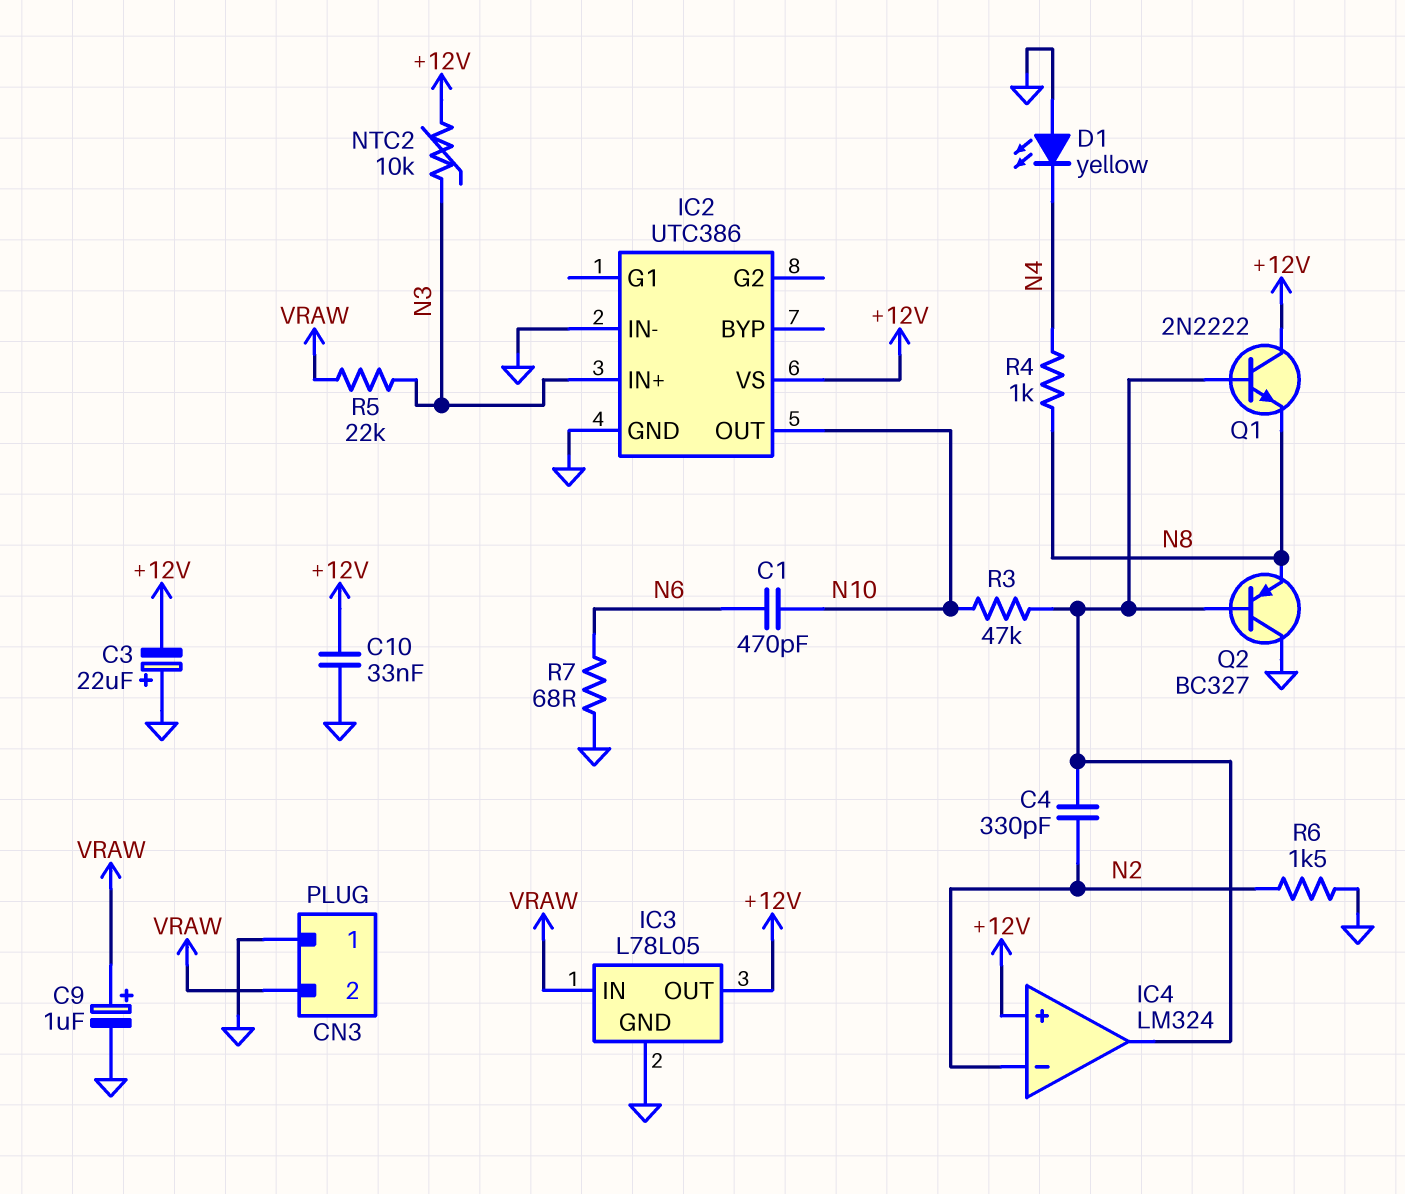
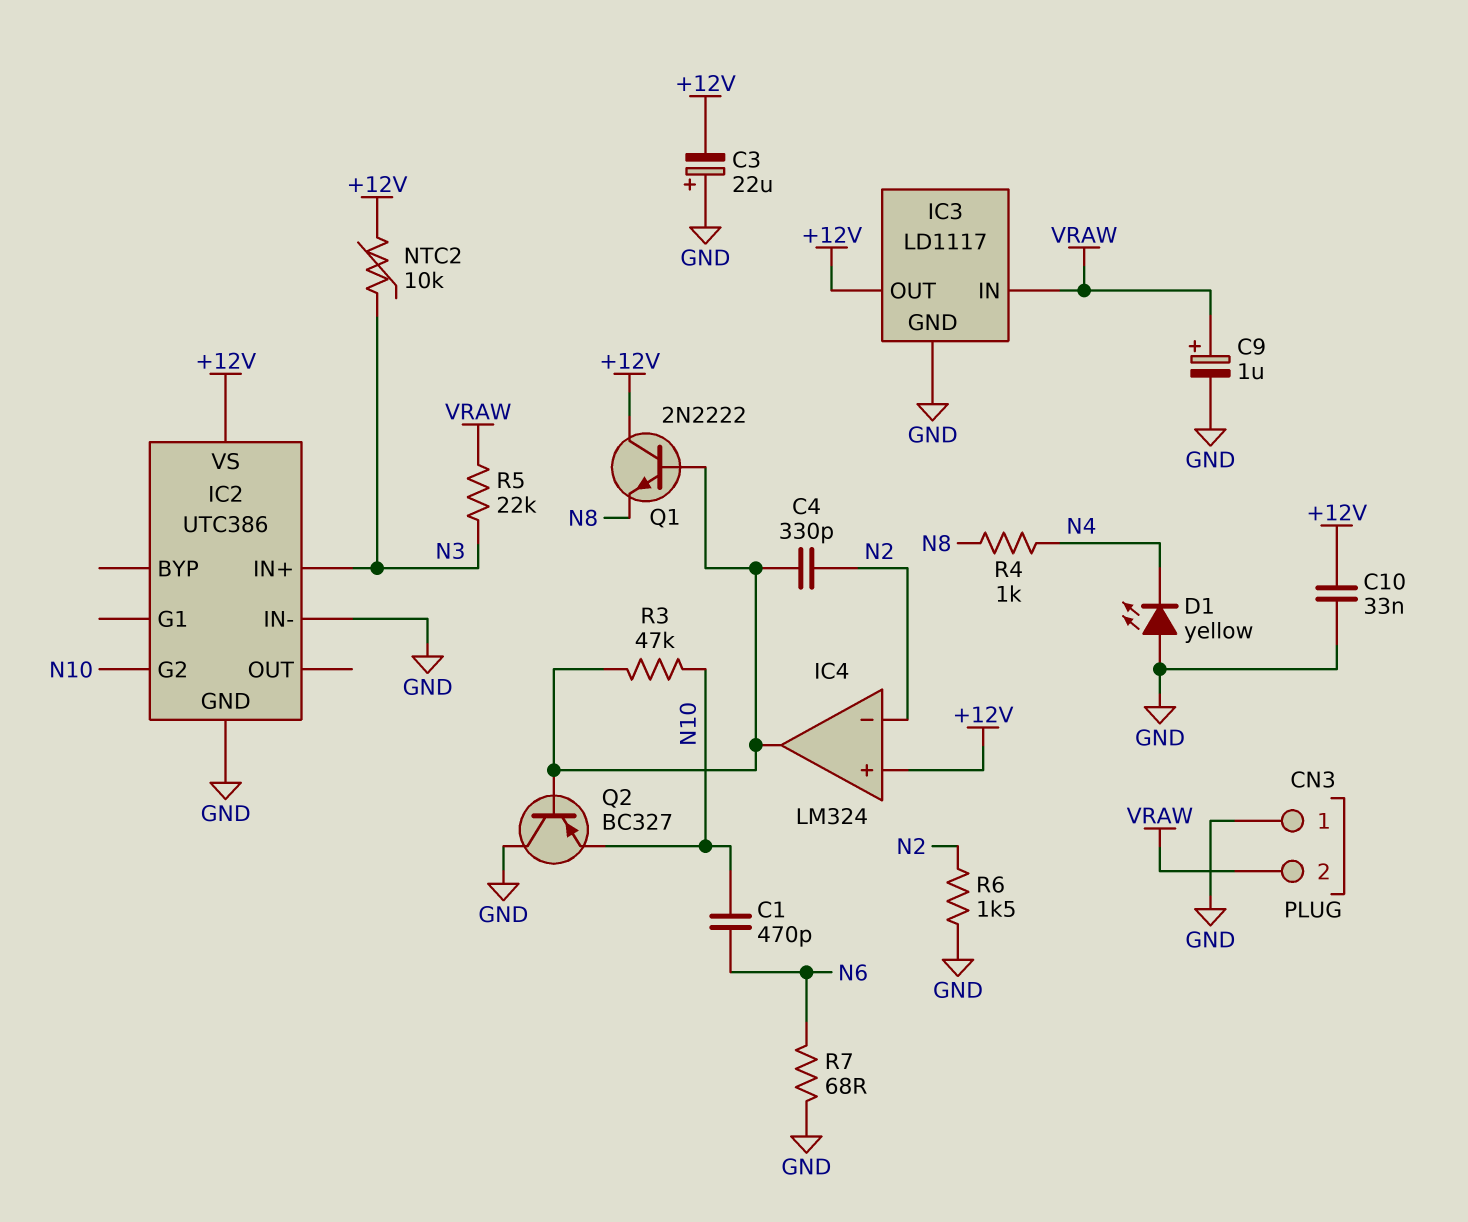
IC2 pin G2: none -> N10
IC2 pin OUT: N10 -> none
IC3: L78L05 -> LD1117
Q2: PNP BC327 (B IC4/out, C GND, E N8) -> PNP BC327 (B IC4/out, C GND, E N10)

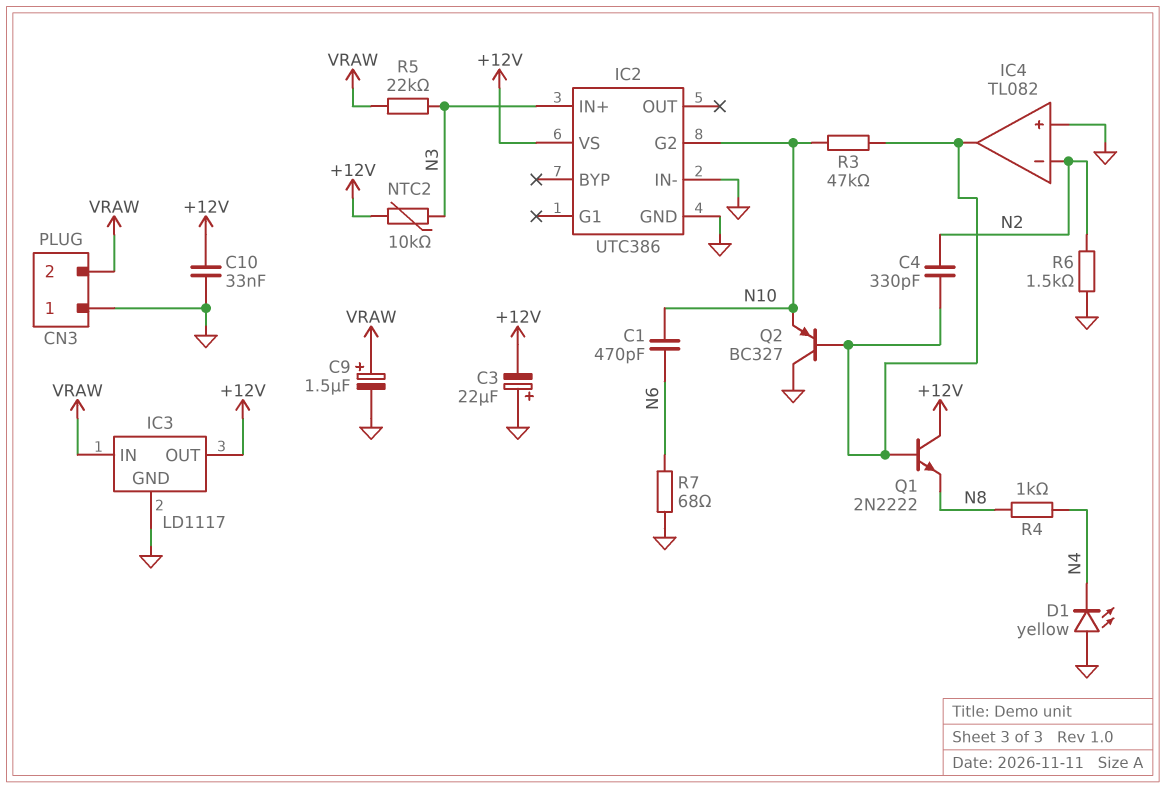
C9: 1uF (plus VRAW, minus GND) -> 1.5uF (plus VRAW, minus GND)
IC4: LM324 -> TL082
IC4 pin in+: +12V -> GND

